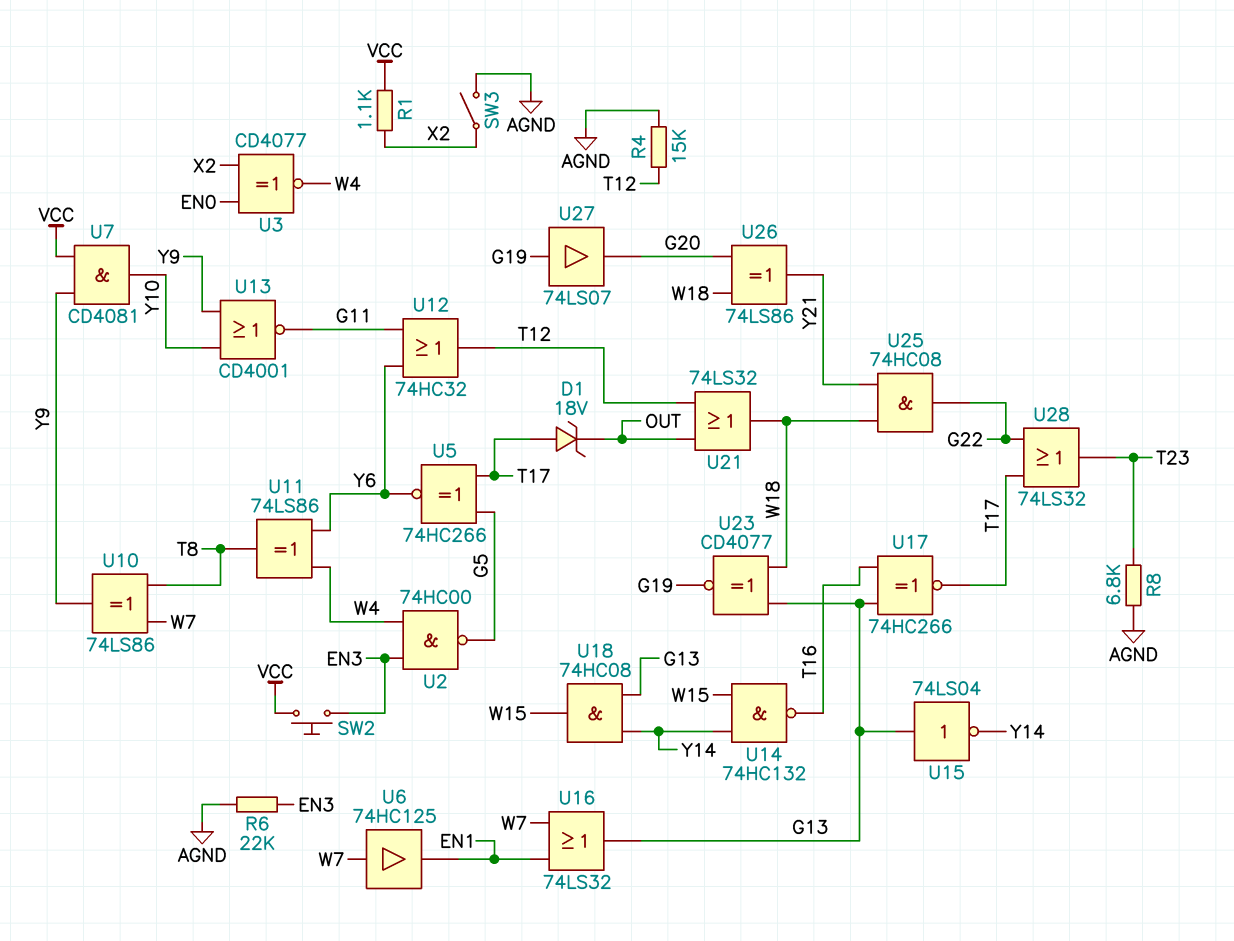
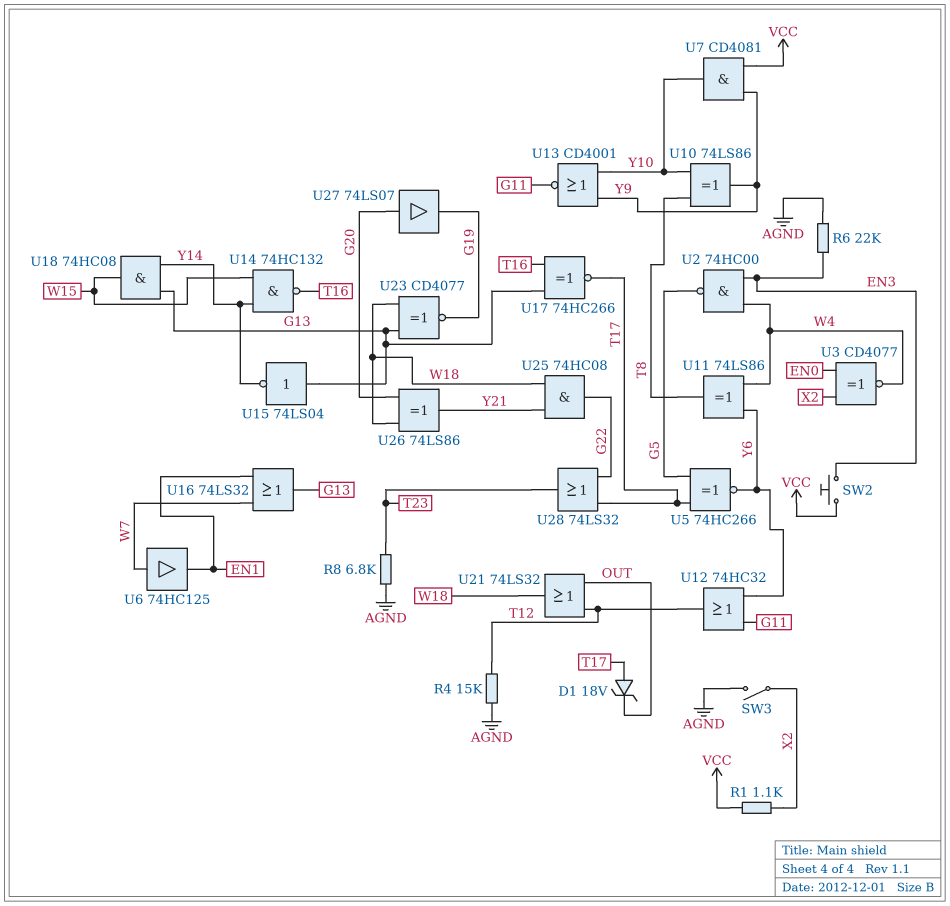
U10: XOR 74LS86 (in T8, in W7, out Y9) -> XOR 74LS86 (in T8, in Y10, out Y9)
U27: buffer 74LS07 (in G19, out G20) -> buffer 74LS07 (in G20, out G19)

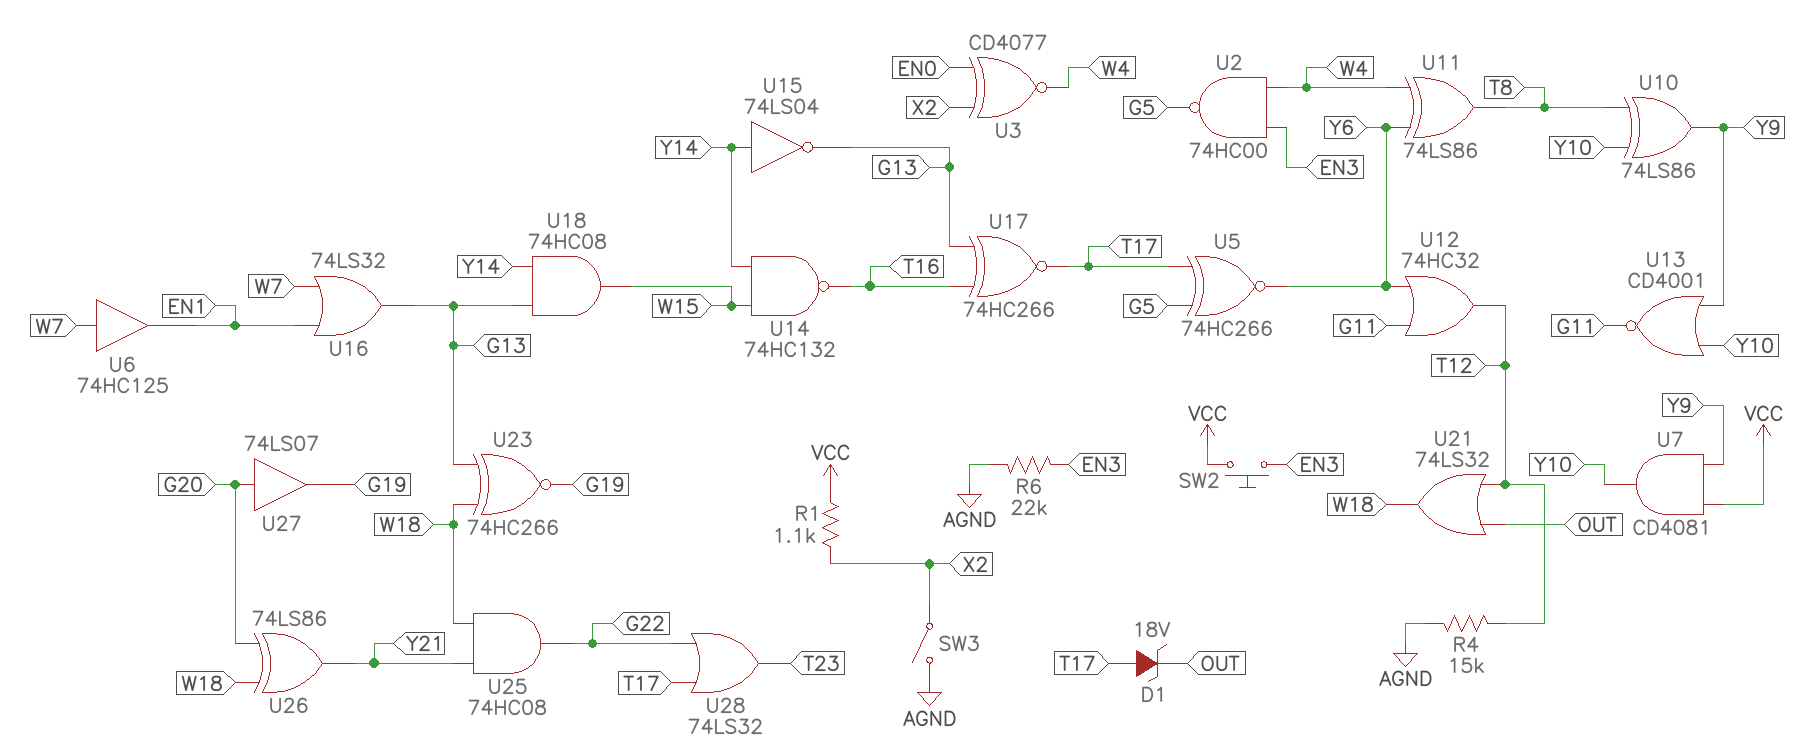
R8: 6.8k (AGND, T23) -> none
U15: NOT 74LS04 (in G13, out Y14) -> NOT 74LS04 (in Y14, out G13)
U23: XNOR CD4077 (in G13, in W18, out G19) -> XNOR 74HC266 (in G13, in W18, out G19)

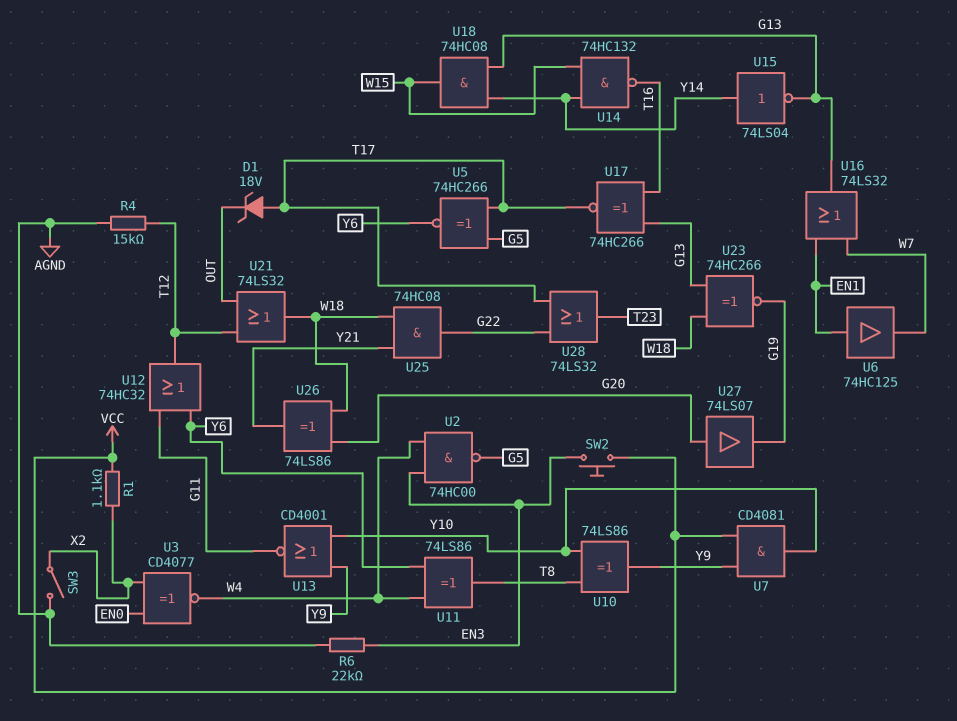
U6: buffer 74HC125 (in W7, out EN1) -> buffer 74HC125 (in EN1, out W7)

